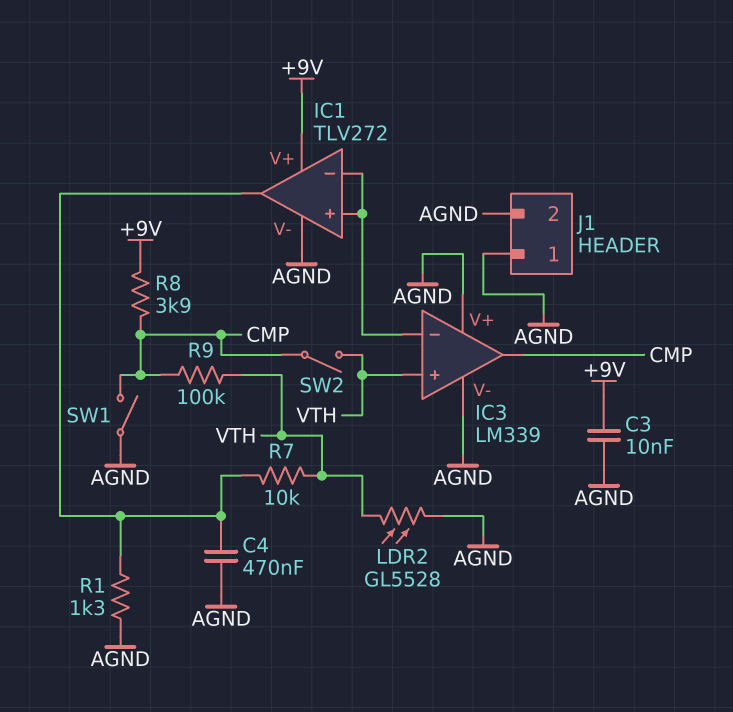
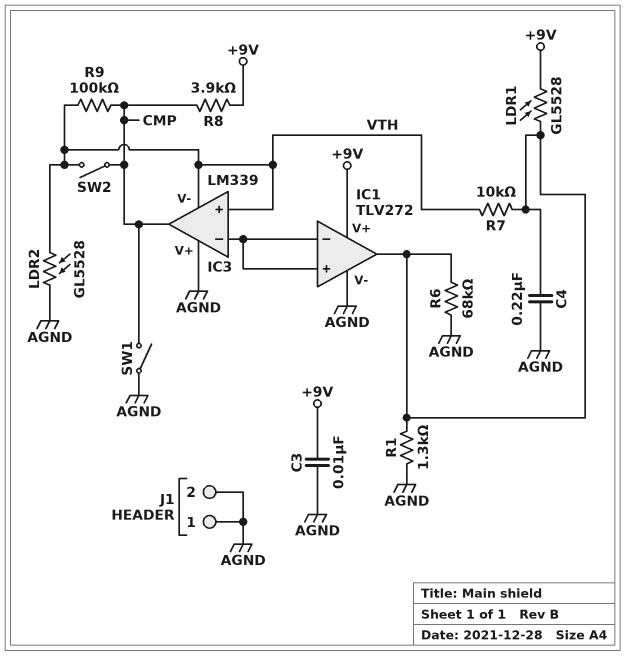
C4: 470nF (AGND, IC1/out) -> 220nF (AGND, IC1/out)
IC3 pin V-: AGND -> VTH
LDR1: none -> GL5528 (+9V, IC1/out)
R6: none -> 68k (AGND, IC1/out)

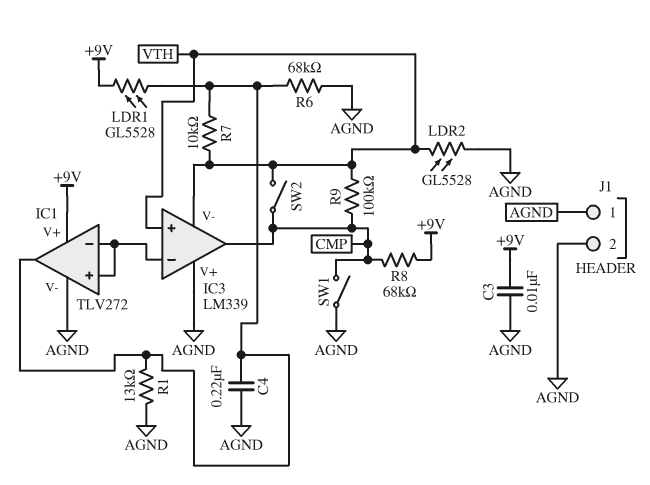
R1: 1.3k (AGND, IC1/out) -> 13k (AGND, IC1/out)
R8: 3.9k (+9V, CMP) -> 68k (+9V, CMP)

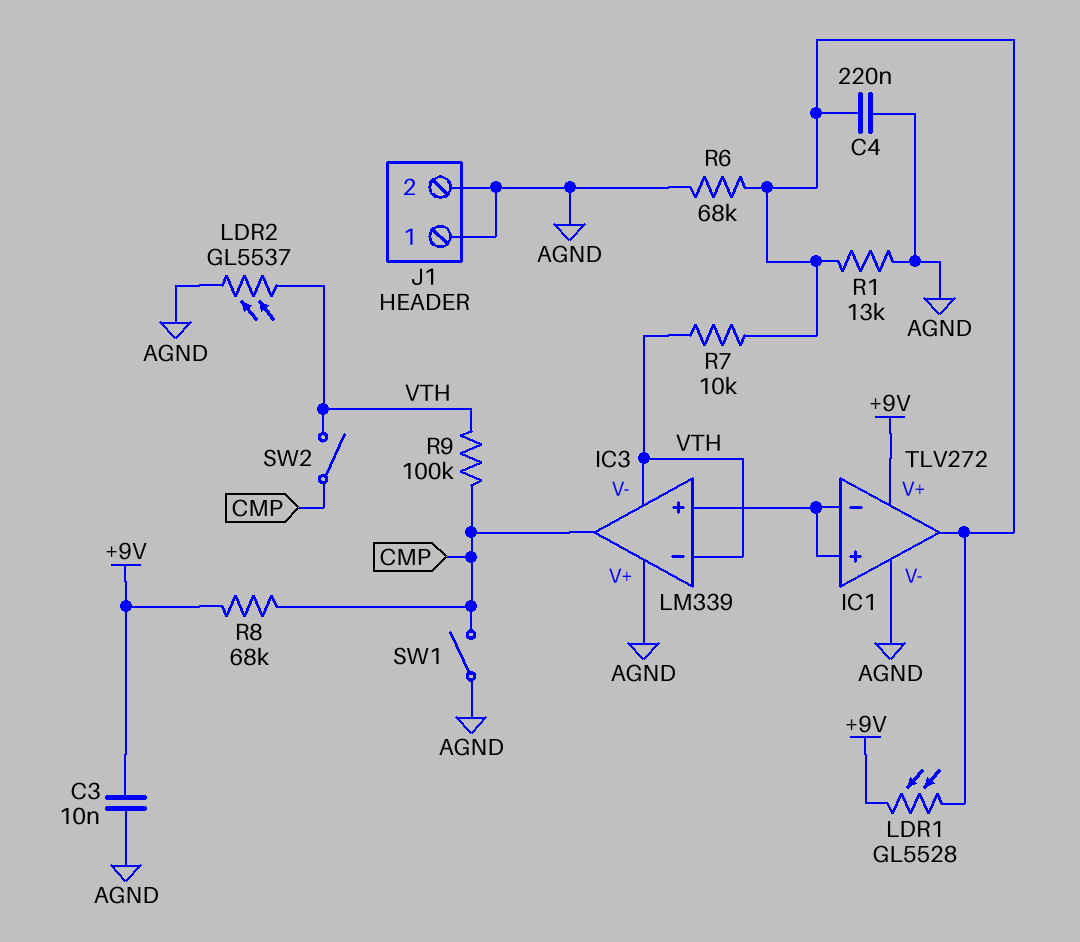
IC3 pin in+: VTH -> IC1/in+
IC3 pin in-: IC1/in+ -> VTH
LDR2: GL5528 (AGND, VTH) -> GL5537 (AGND, VTH)

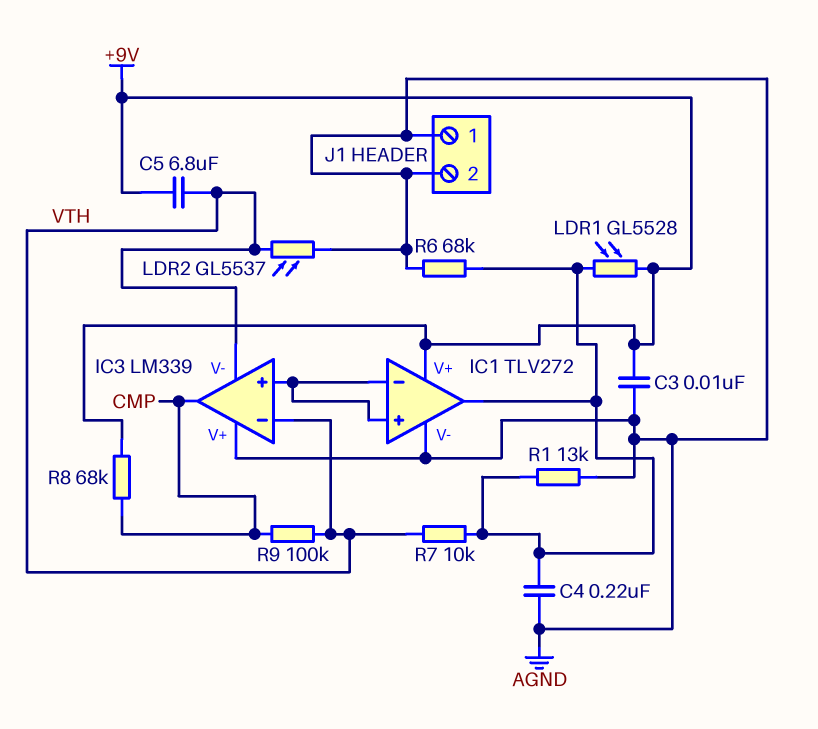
C5: none -> 6.8uF (+9V, VTH)
SW1: switch (AGND, CMP) -> none
SW2: switch (CMP, VTH) -> none

